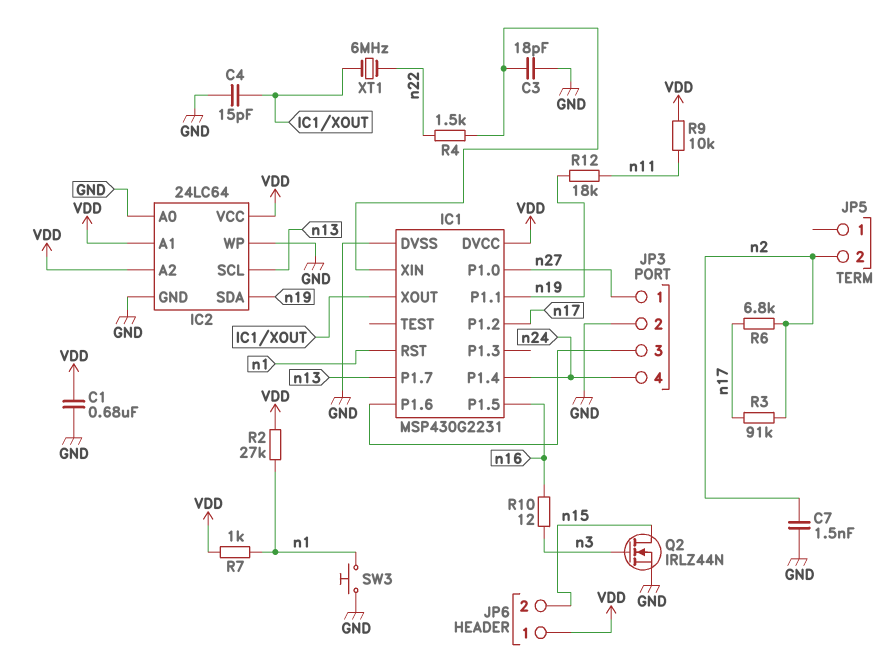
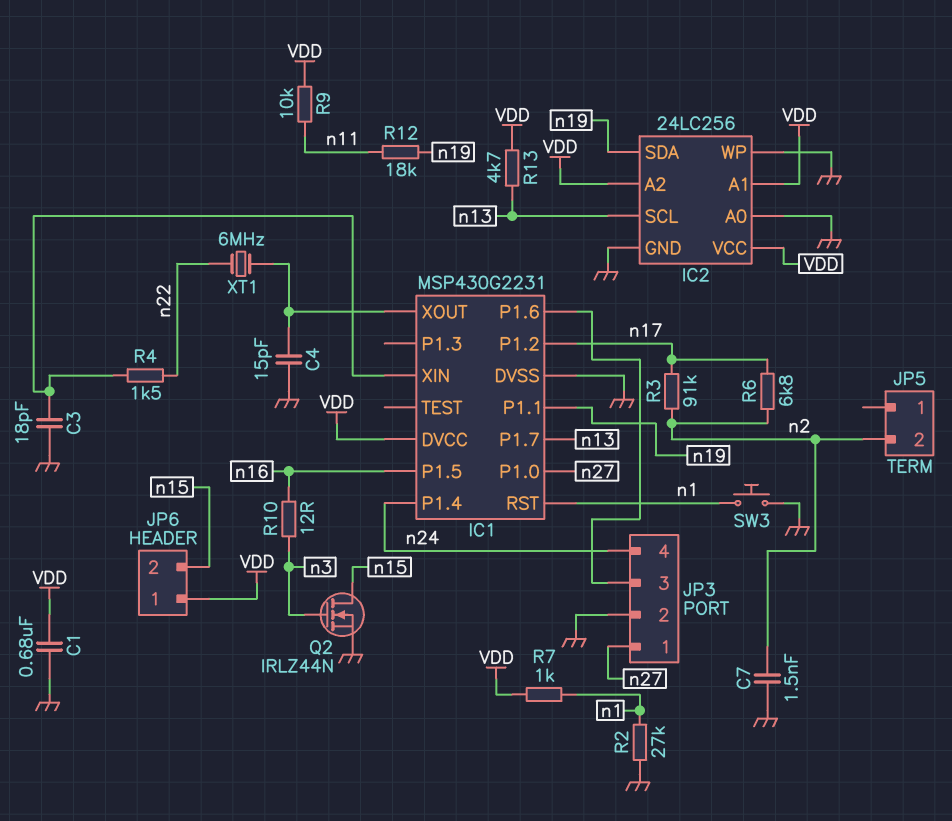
IC2: 24LC64 -> 24LC256
R2: 27k (VDD, n1) -> 27k (GND, n1)
R13: none -> 4.7k (VDD, n13)

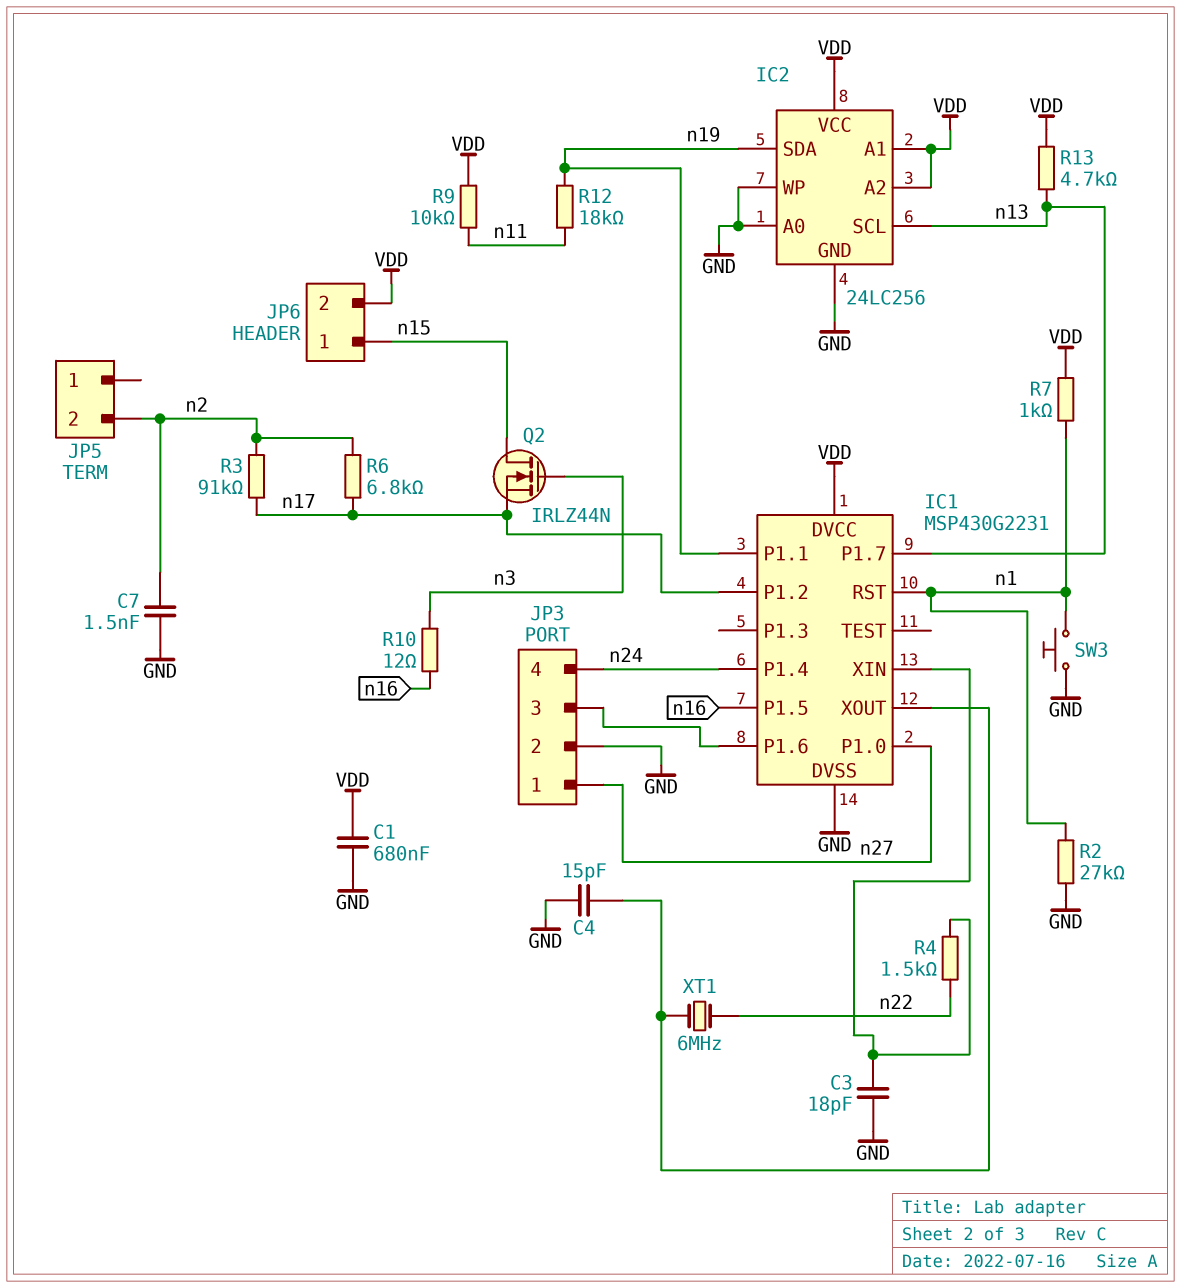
JP6 pin 1: VDD -> n15
JP6 pin 2: n15 -> VDD
Q2: NMOS IRLZ44N (G n3, D n15, S GND) -> NMOS IRLZ44N (G n3, D n15, S n17)

